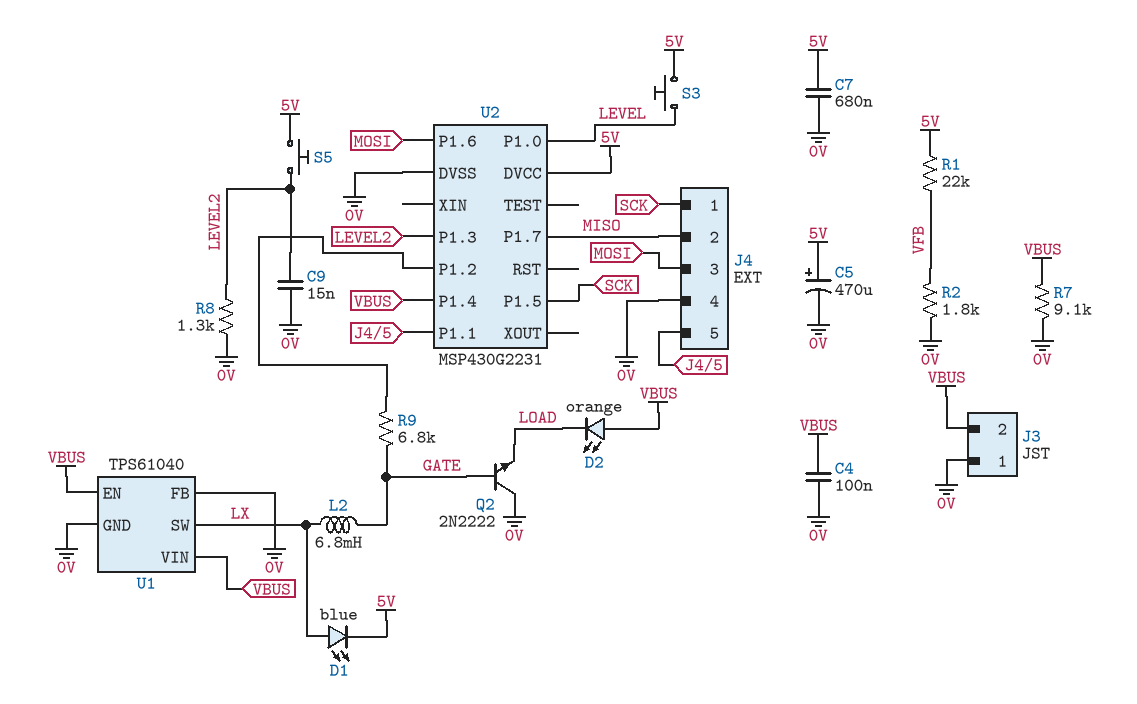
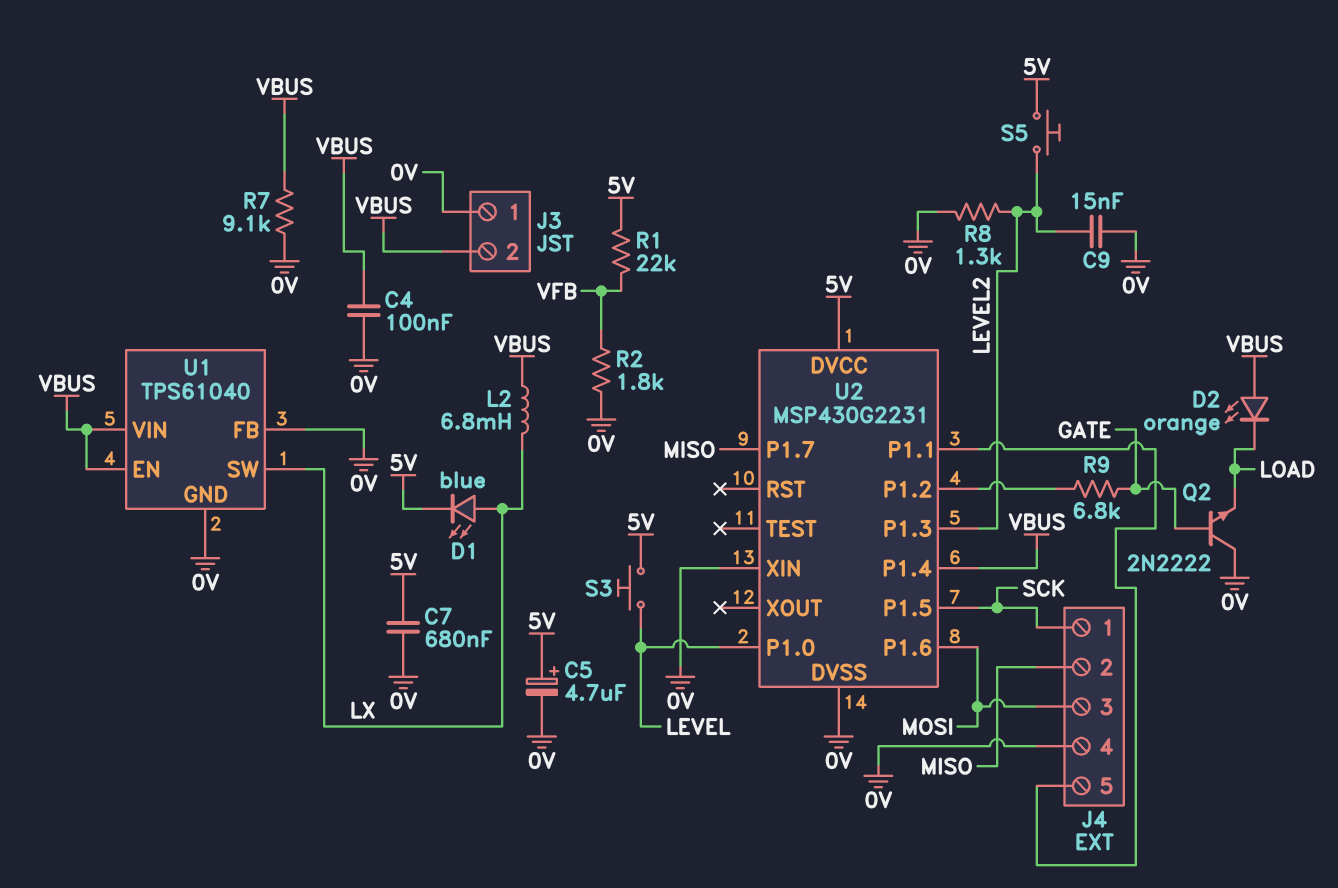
C5: 470uF (plus 5V, minus 0V) -> 4.7uF (plus 5V, minus 0V)
L2: 6.8mH (GATE, LX) -> 6.8mH (LX, VBUS)
U2 pin XIN: none -> 0V

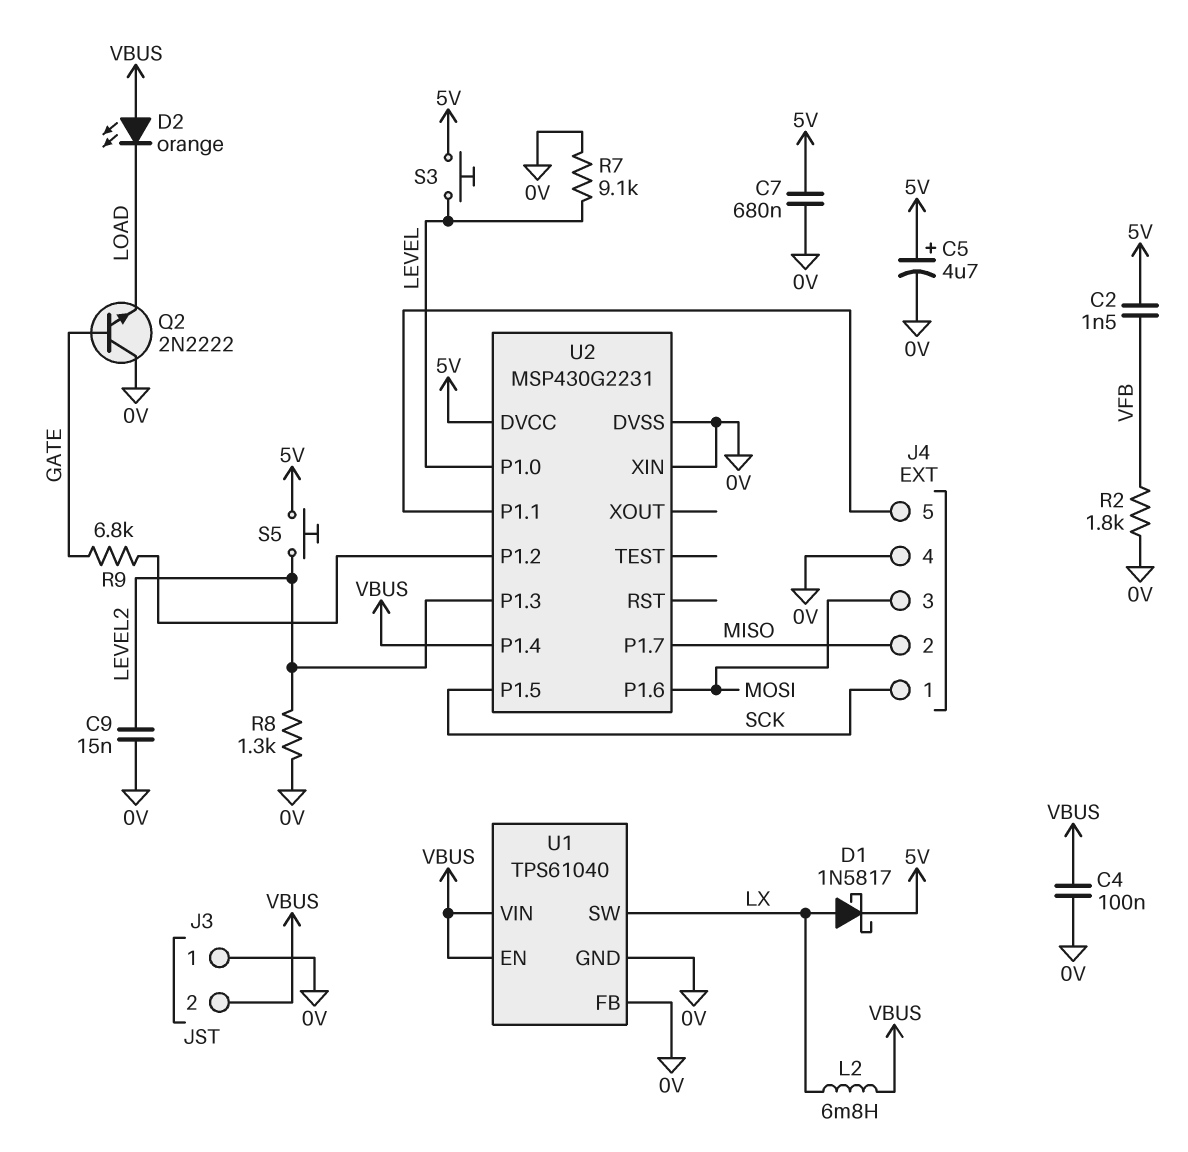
C2: none -> 1.5nF (5V, VFB)
D1: LED blue (A LX, K 5V) -> schottky 1N5817 (A LX, K 5V)
R1: 22k (5V, VFB) -> none
R7: 9.1k (0V, VBUS) -> 9.1k (0V, LEVEL)

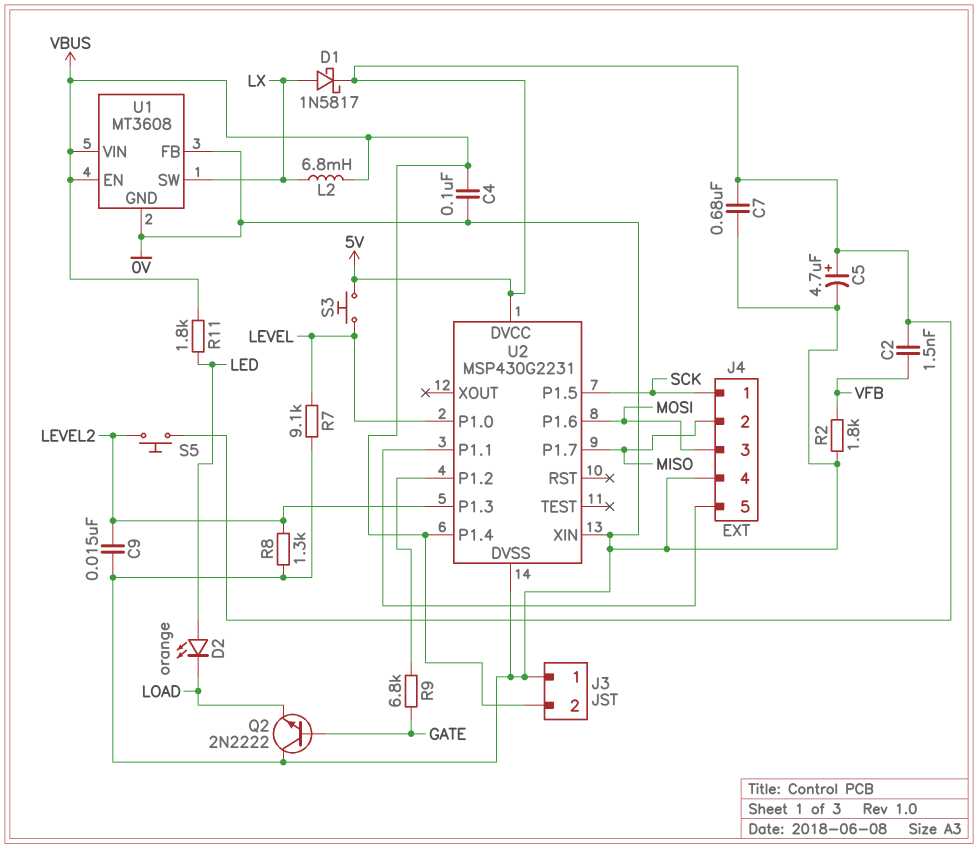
D2: LED orange (A VBUS, K LOAD) -> LED orange (A LED, K LOAD)
R11: none -> 1.8k (LED, VBUS)
U1: TPS61040 -> MT3608

